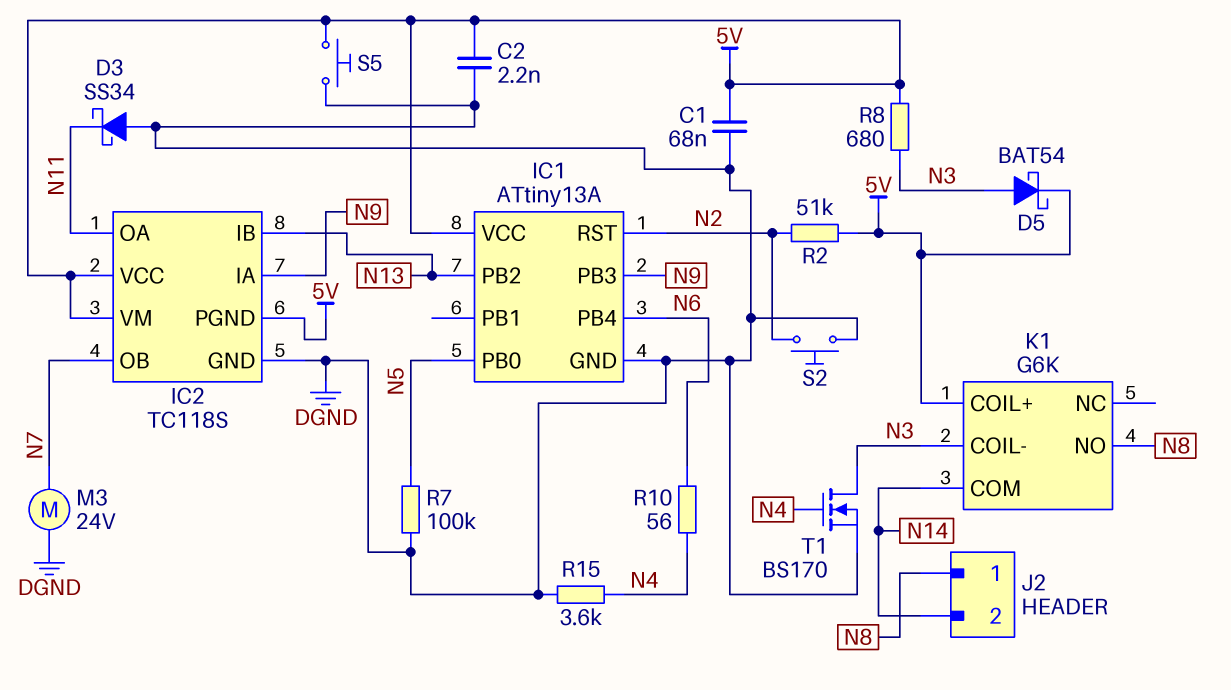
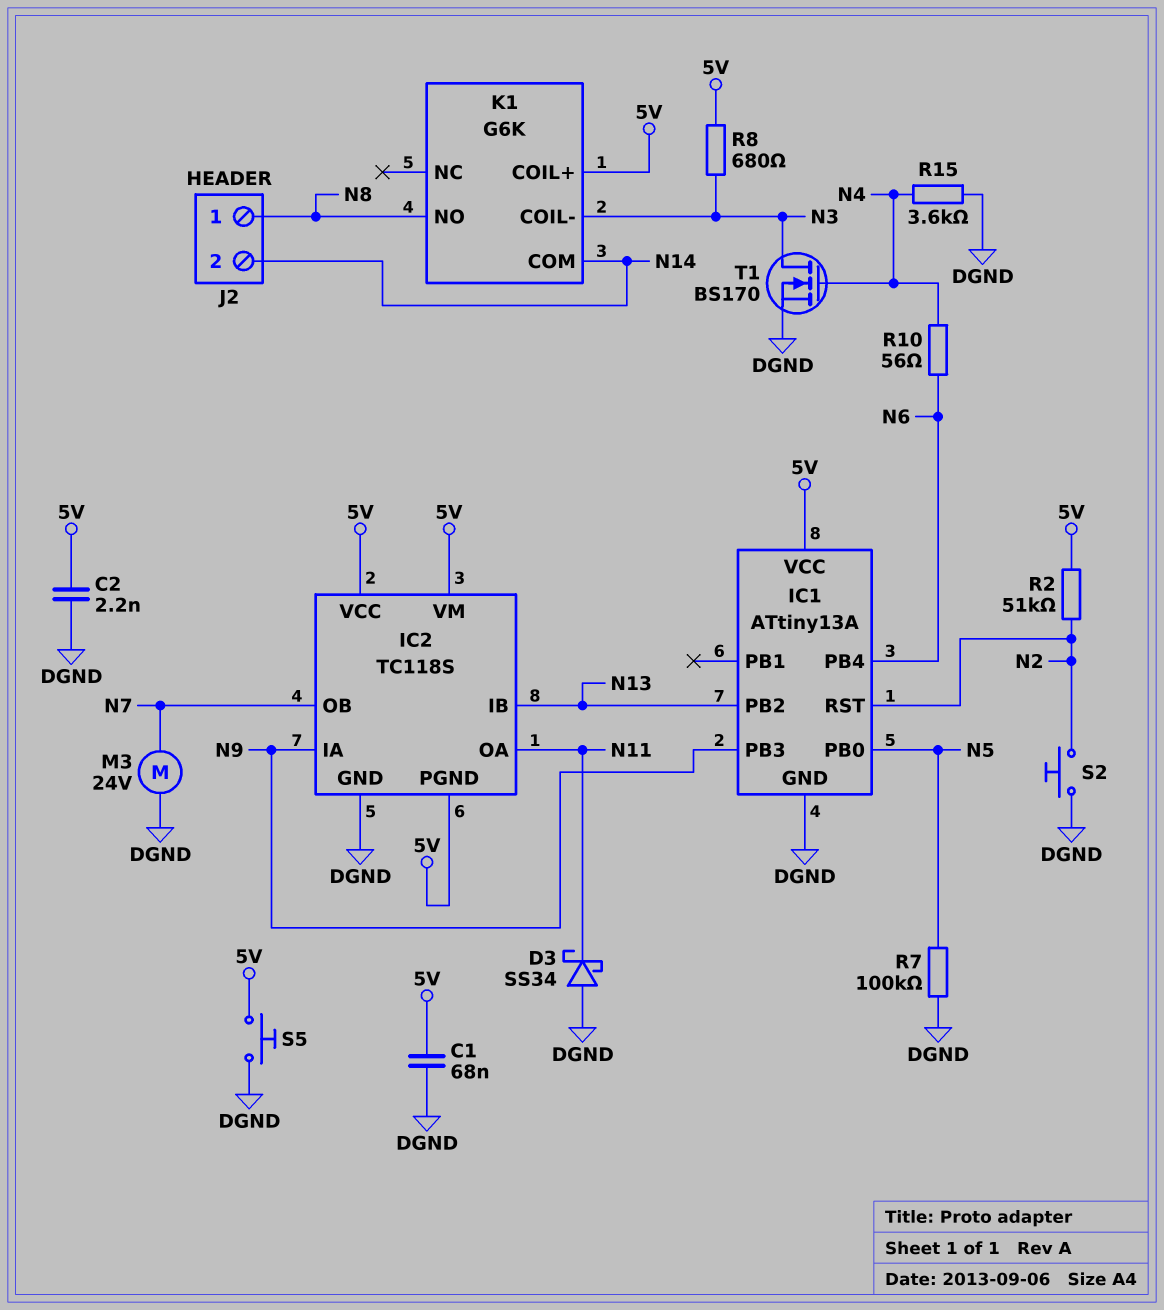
D5: schottky BAT54 (A N3, K 5V) -> none

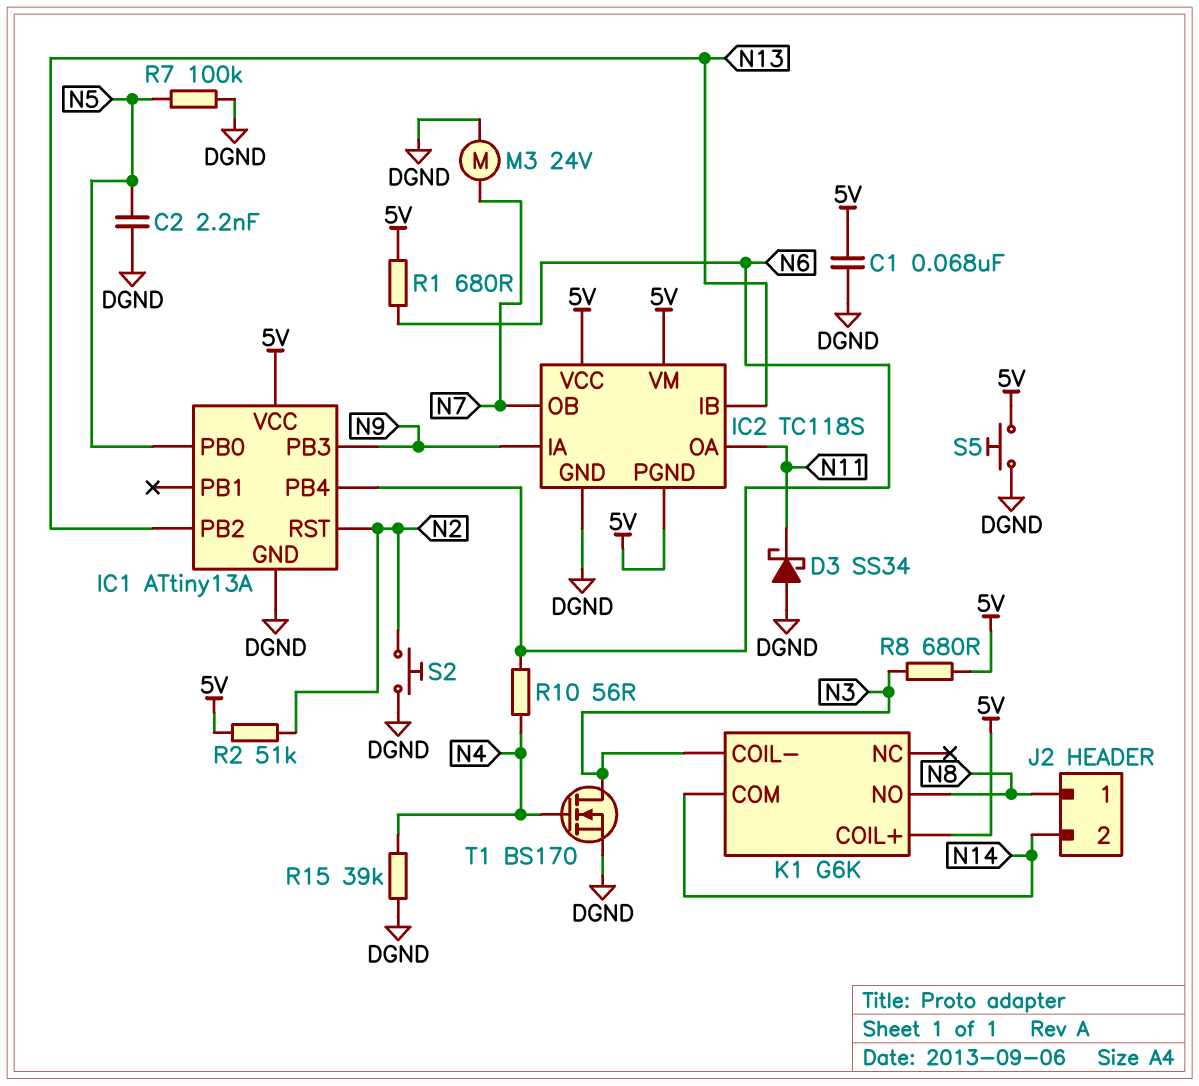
C2: 2.2nF (5V, DGND) -> 2.2nF (DGND, N5)
R1: none -> 680 (5V, N6)
R15: 3.6k (DGND, N4) -> 39k (DGND, N4)

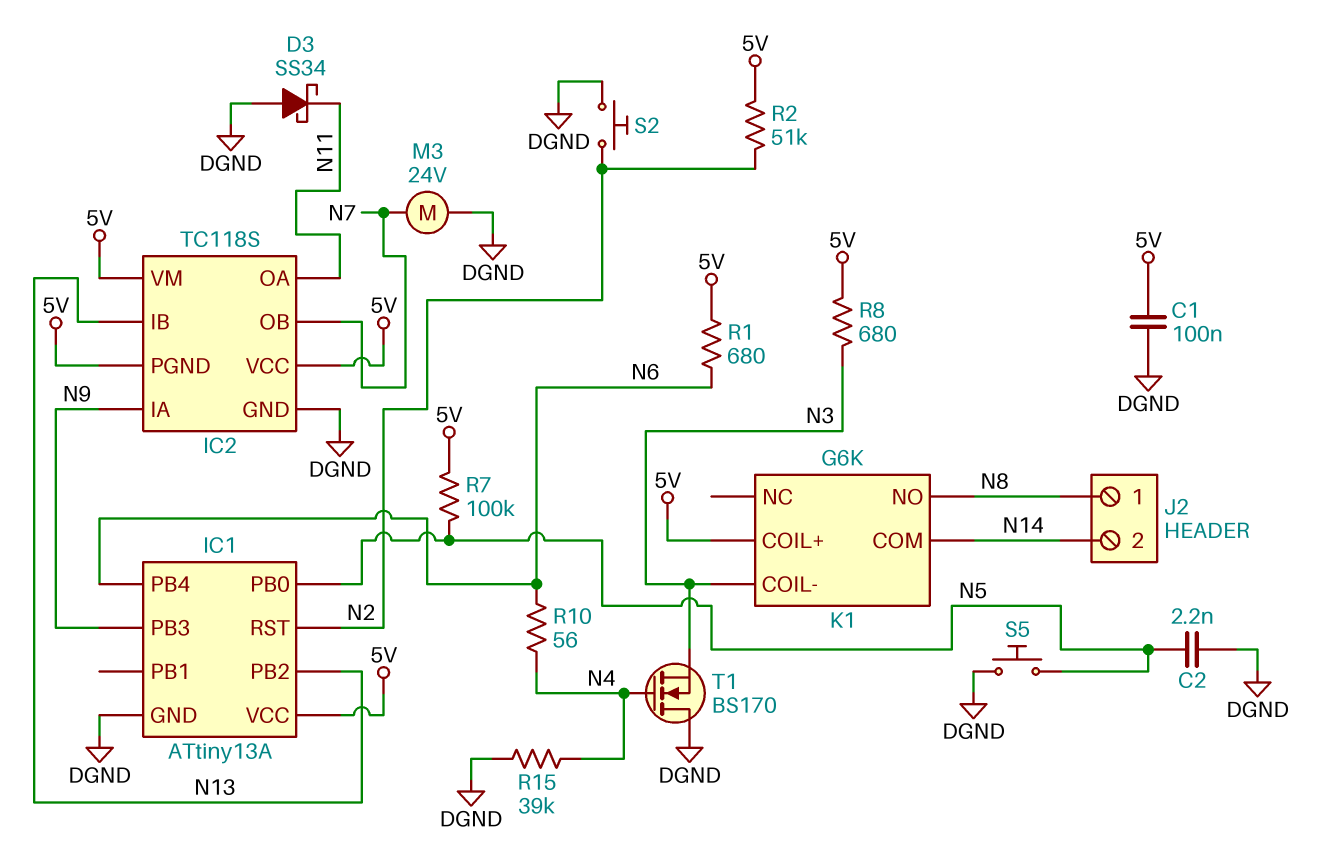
C1: 68nF (5V, DGND) -> 100nF (5V, DGND)
R7: 100k (DGND, N5) -> 100k (5V, N5)
S5: button (5V, DGND) -> button (DGND, N5)
T1: NMOS BS170 (G N4, D N3, S DGND) -> NMOS BS170 (G N4, D DGND, S N3)

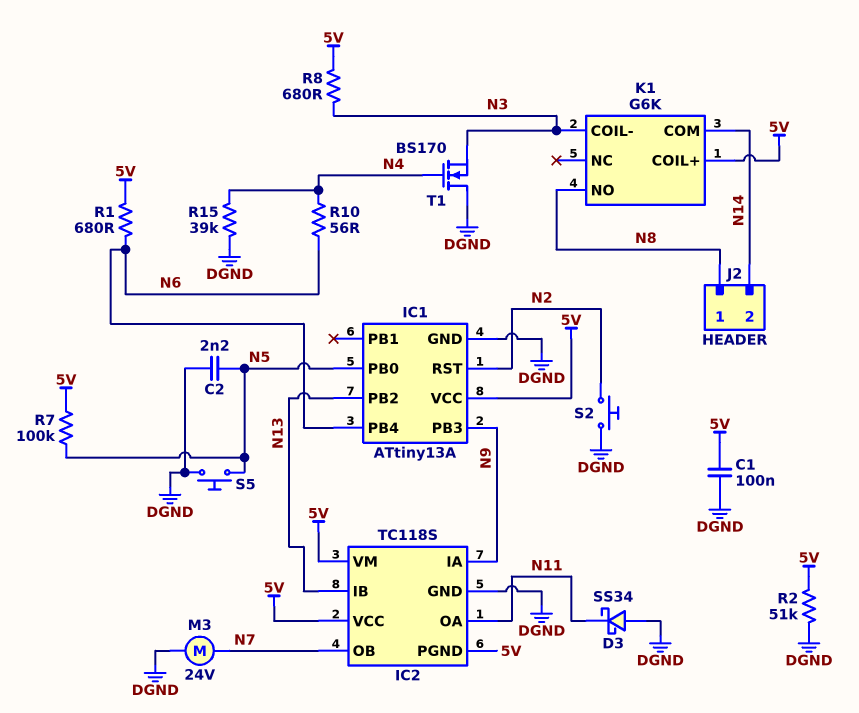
R2: 51k (5V, N2) -> 51k (5V, DGND)

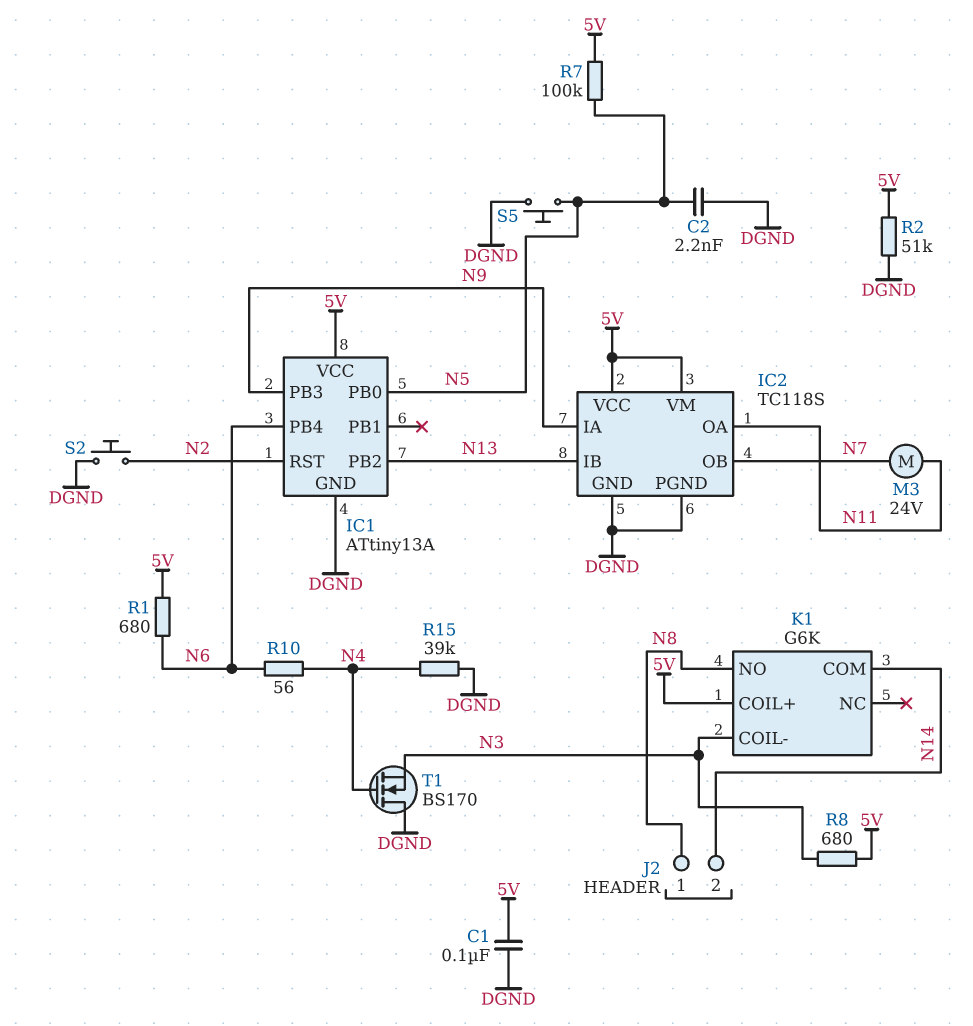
D3: schottky SS34 (A DGND, K N11) -> none
IC2 pin PGND: 5V -> DGND
M3: motor 24V (DGND, N7) -> motor 24V (N7, N11)

